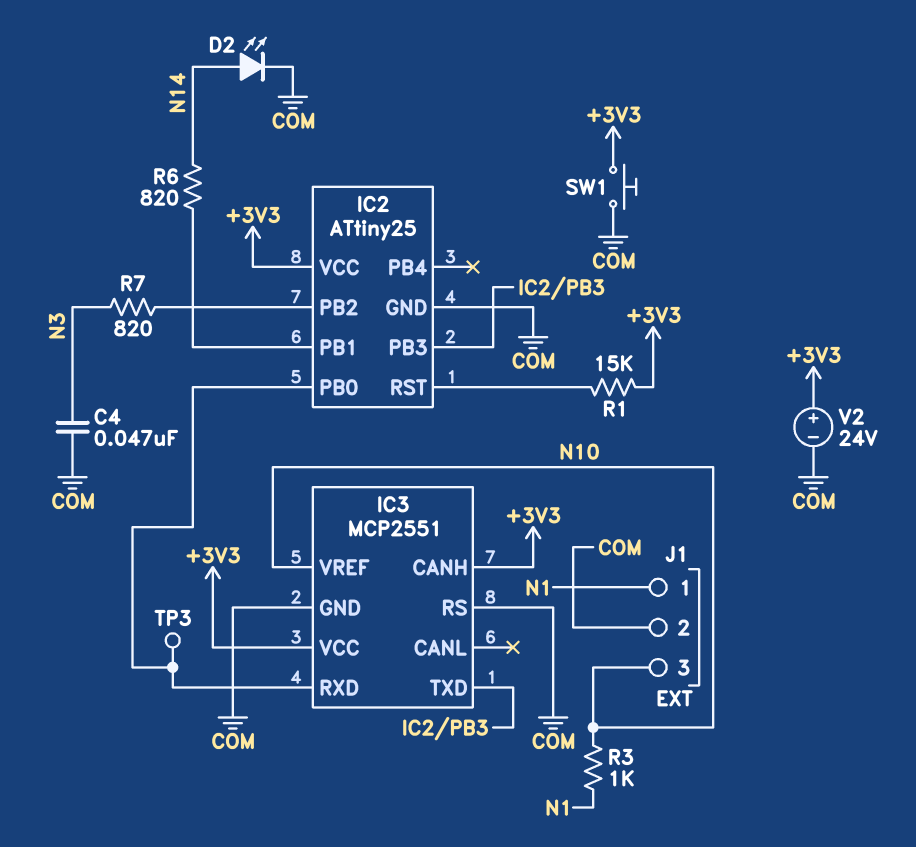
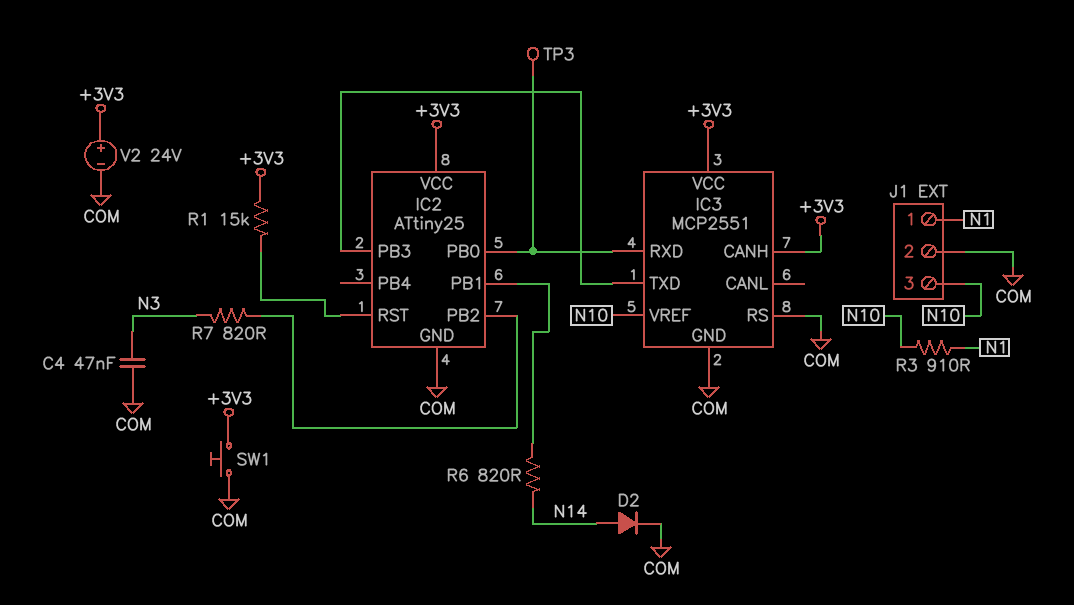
D2: LED (A N14, K COM) -> diode (A N14, K COM)
R3: 1k (N1, N10) -> 910 (N1, N10)

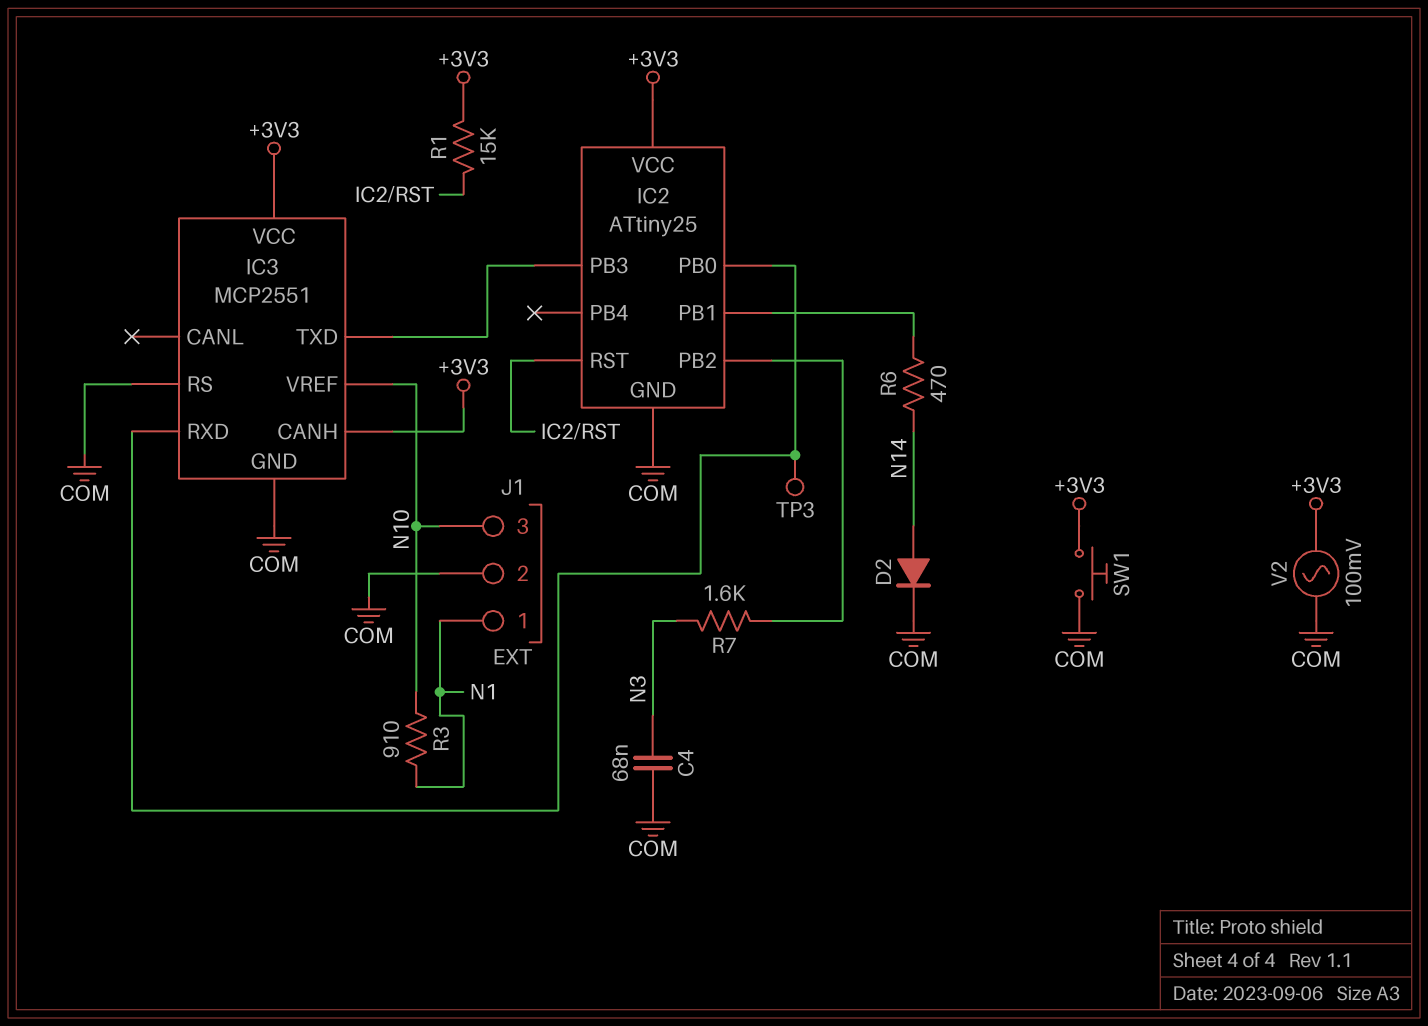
C4: 47nF (COM, N3) -> 68nF (COM, N3)
R6: 820 (IC2/PB1, N14) -> 470 (IC2/PB1, N14)
R7: 820 (IC2/PB2, N3) -> 1.6k (IC2/PB2, N3)
V2: 24V (plus +3V3, minus COM) -> AC 100mV (+3V3, COM)

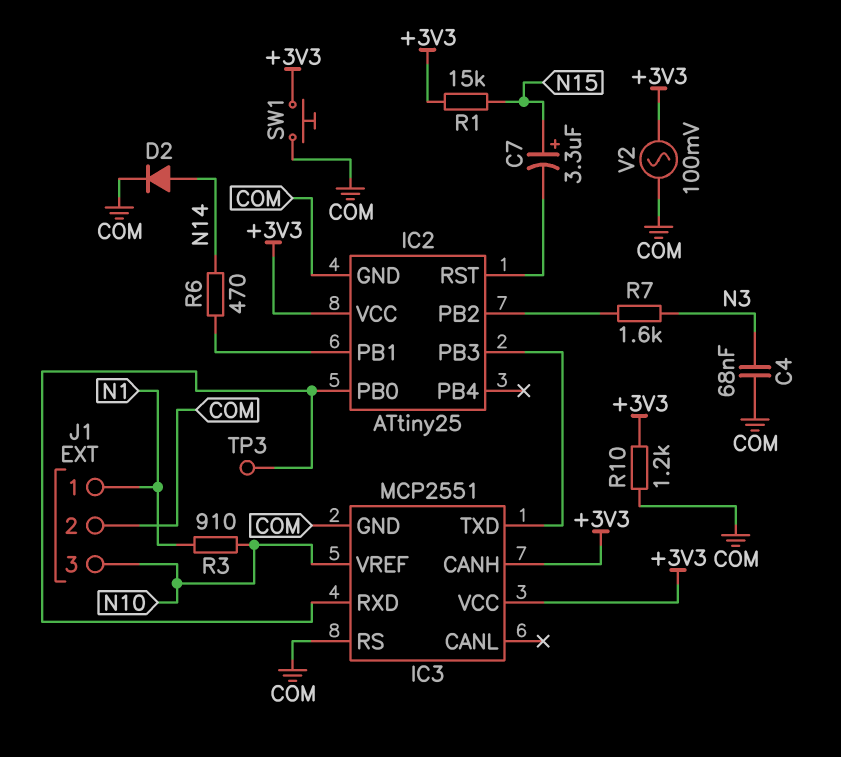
C7: none -> 3.3uF (plus N15, minus IC2/RST)
R1: 15k (+3V3, IC2/RST) -> 15k (+3V3, N15)
R10: none -> 1.2k (+3V3, COM)

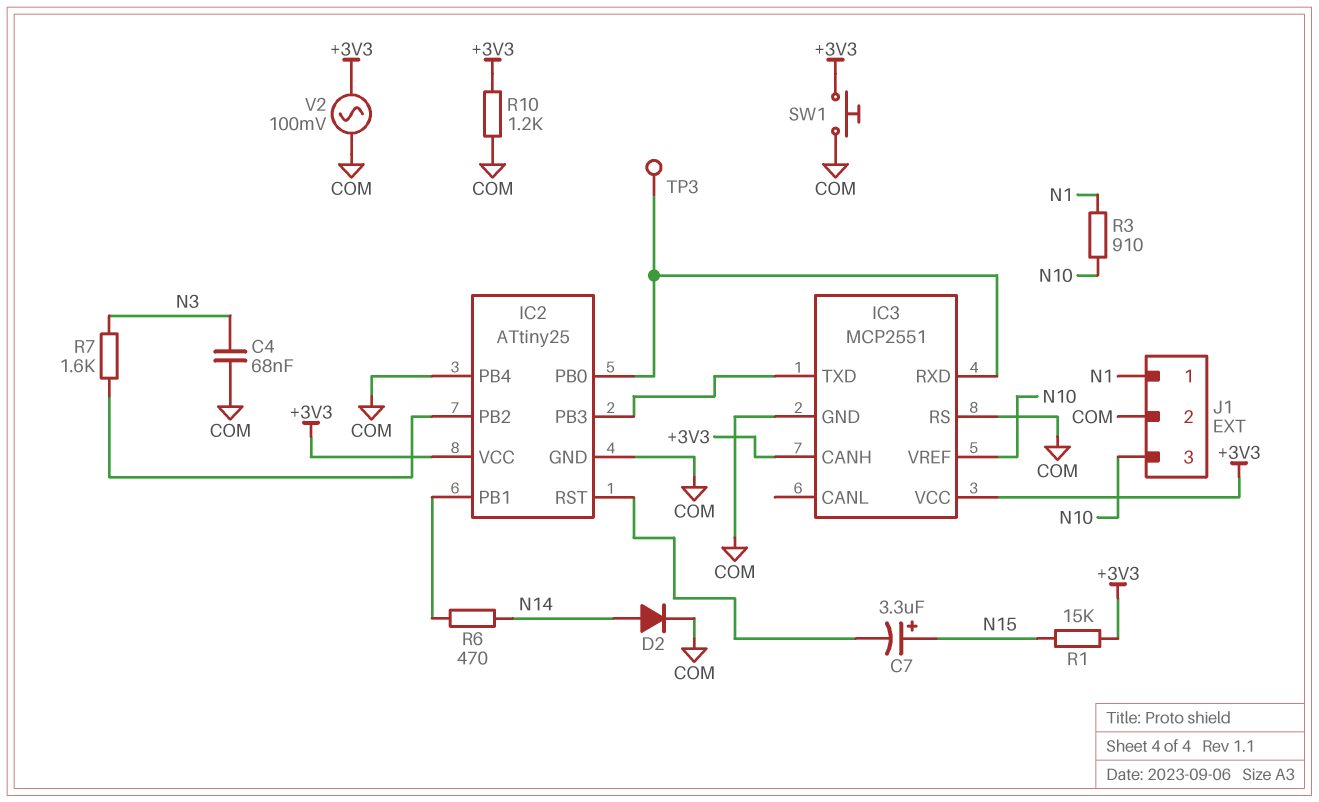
IC2 pin PB4: none -> COM

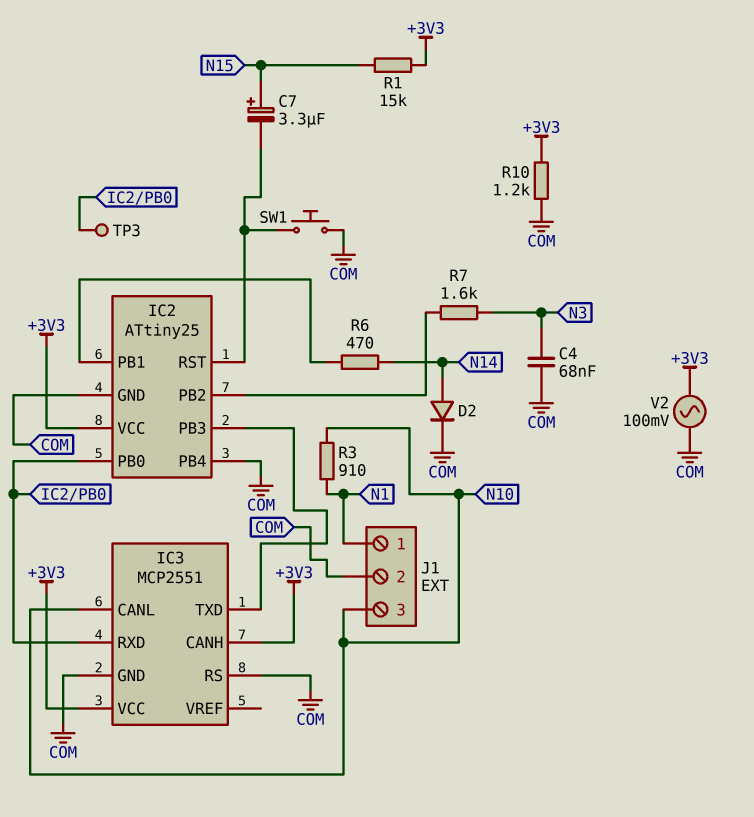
IC3 pin CANL: none -> N10
IC3 pin VREF: N10 -> none
SW1: button (+3V3, COM) -> button (COM, IC2/RST)

